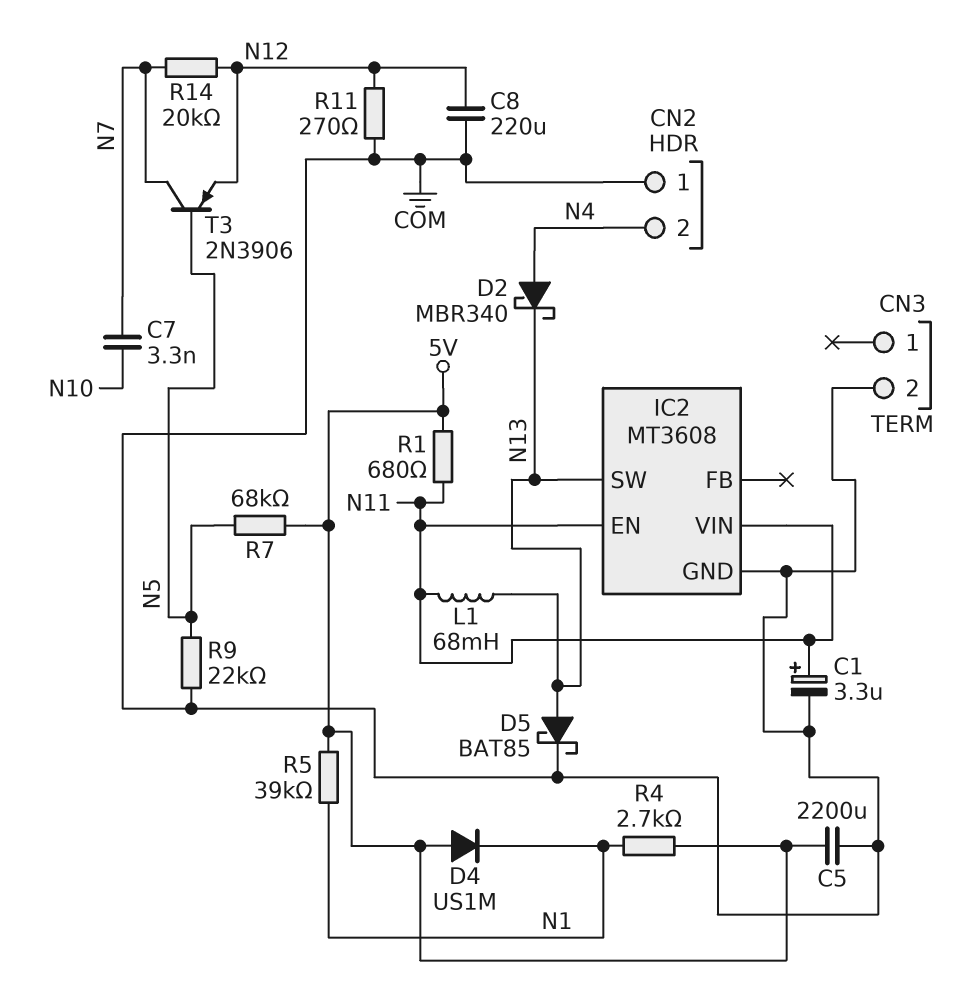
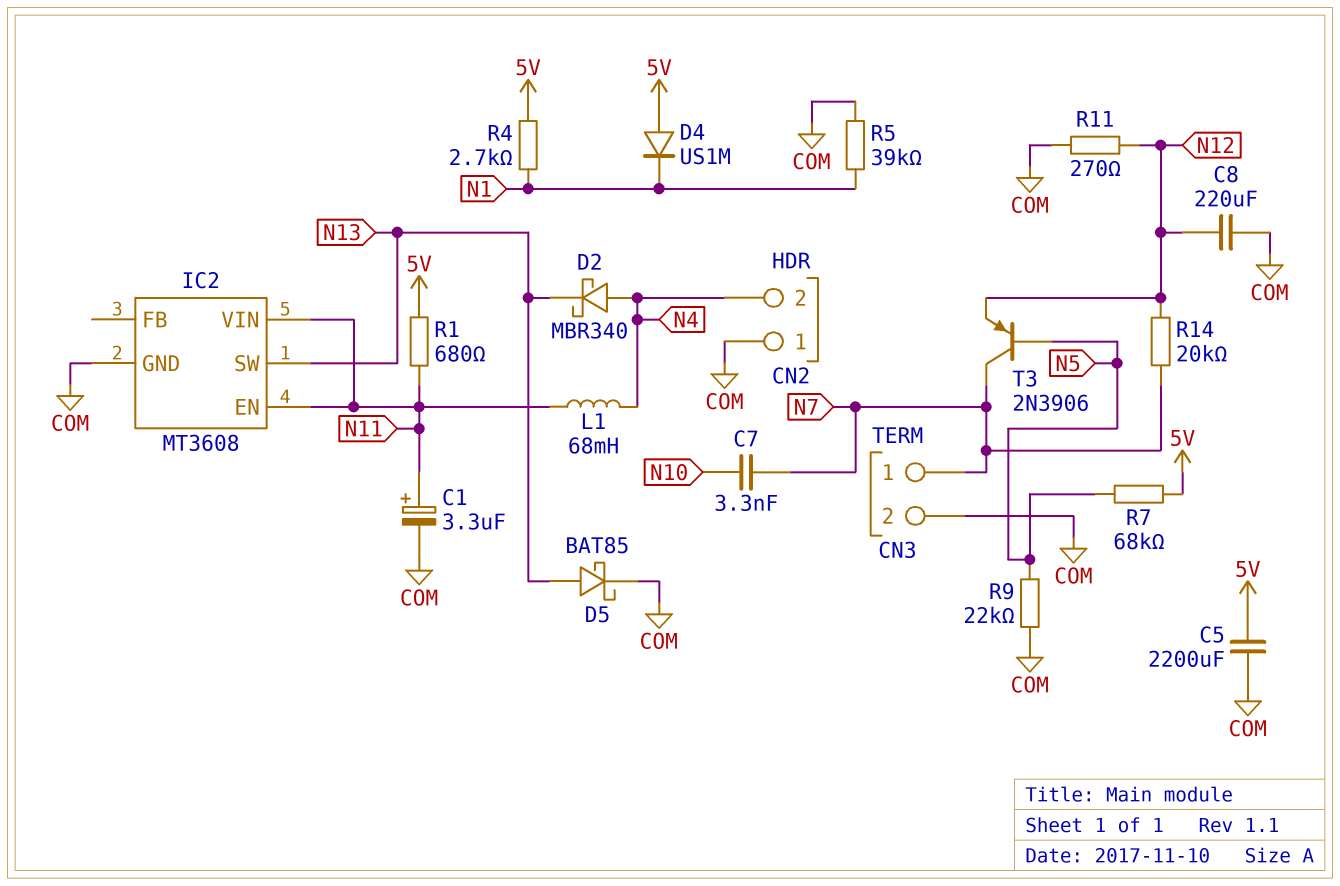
CN3 pin 1: none -> N7
L1: 68mH (N11, N13) -> 68mH (N4, N11)
R5: 39k (5V, N1) -> 39k (COM, N1)

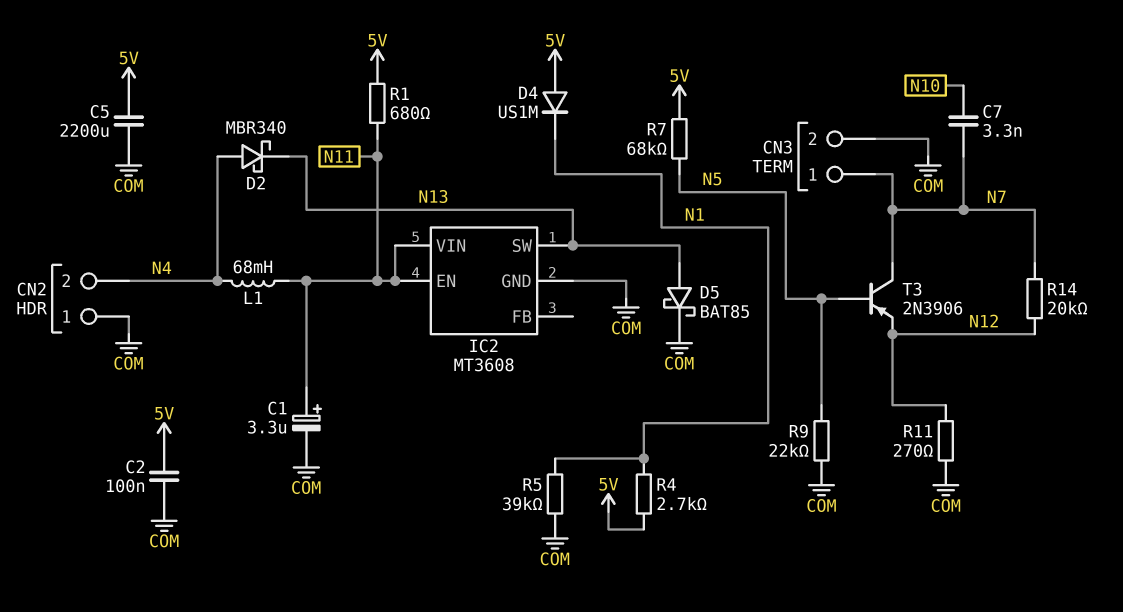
C2: none -> 100nF (5V, COM)
C8: 220uF (COM, N12) -> none

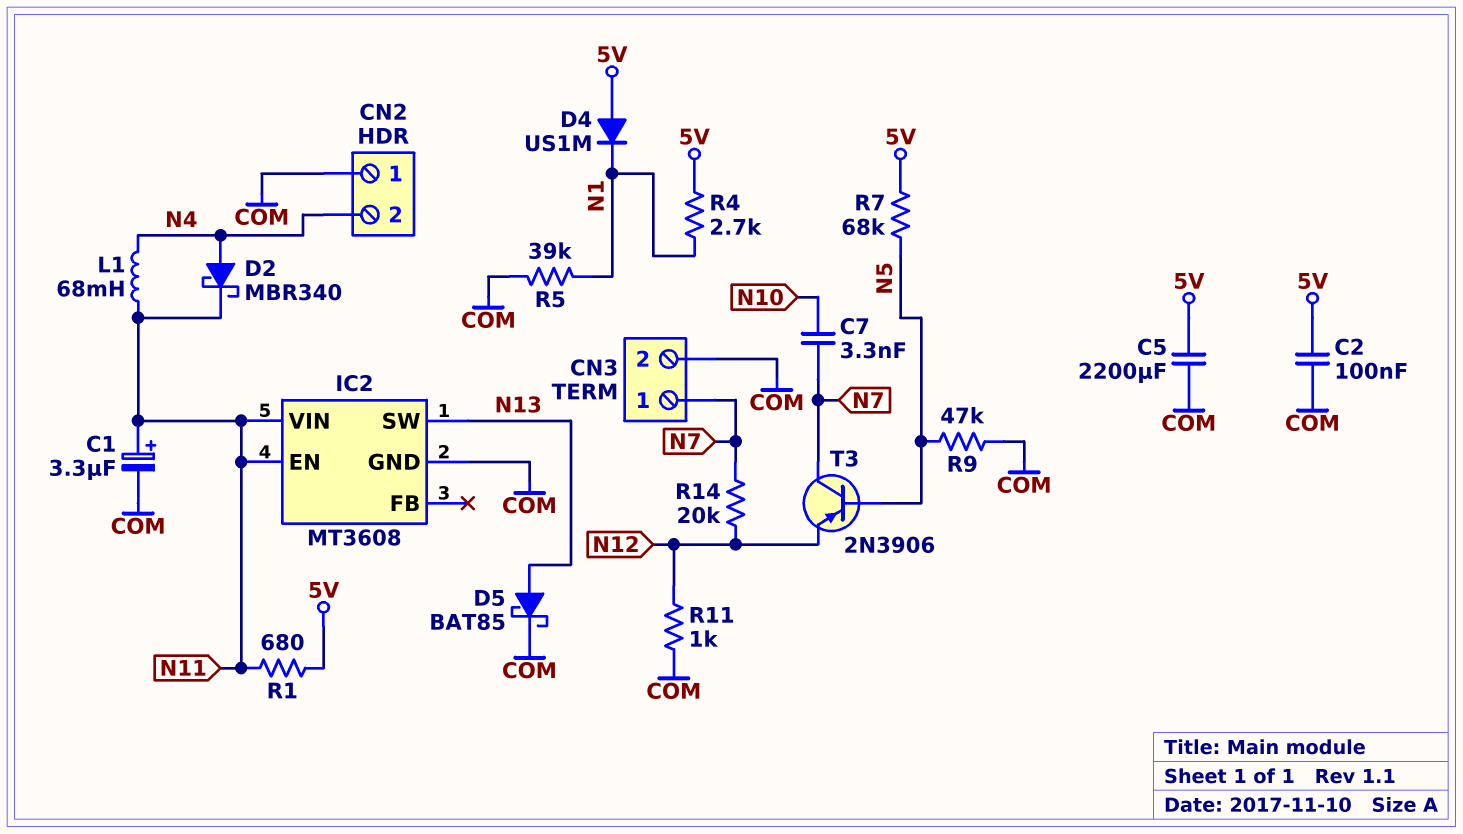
D2: schottky MBR340 (A N4, K N13) -> schottky MBR340 (A N4, K N11)
R9: 22k (COM, N5) -> 47k (COM, N5)
R11: 270 (COM, N12) -> 1k (COM, N12)

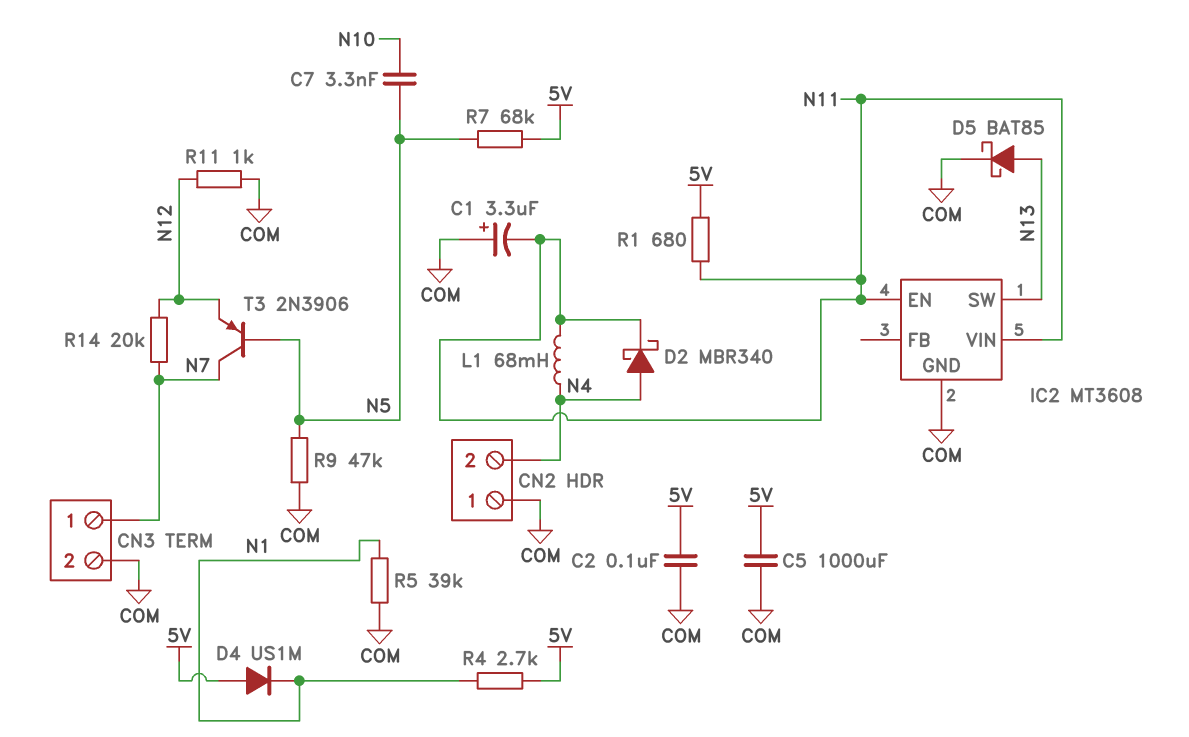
C1: 3.3uF (plus N11, minus COM) -> 3.3uF (plus COM, minus N11)
C5: 2200uF (5V, COM) -> 1000uF (5V, COM)
C7: 3.3nF (N7, N10) -> 3.3nF (N5, N10)

